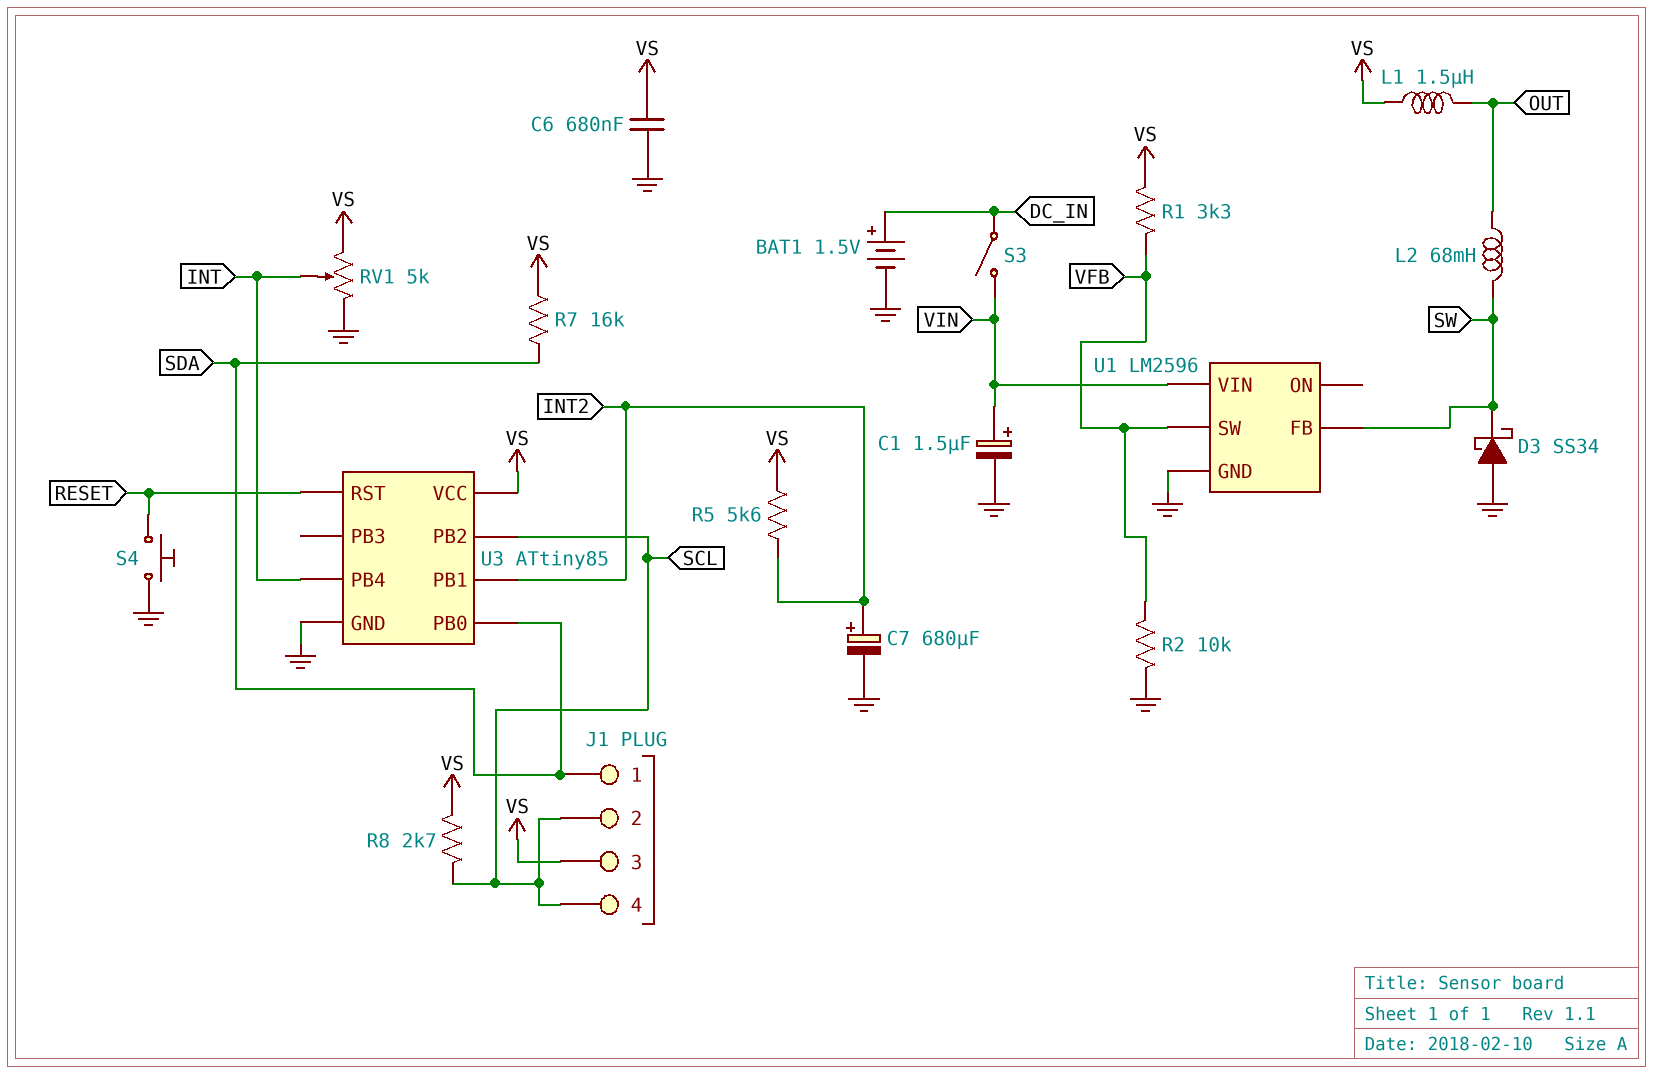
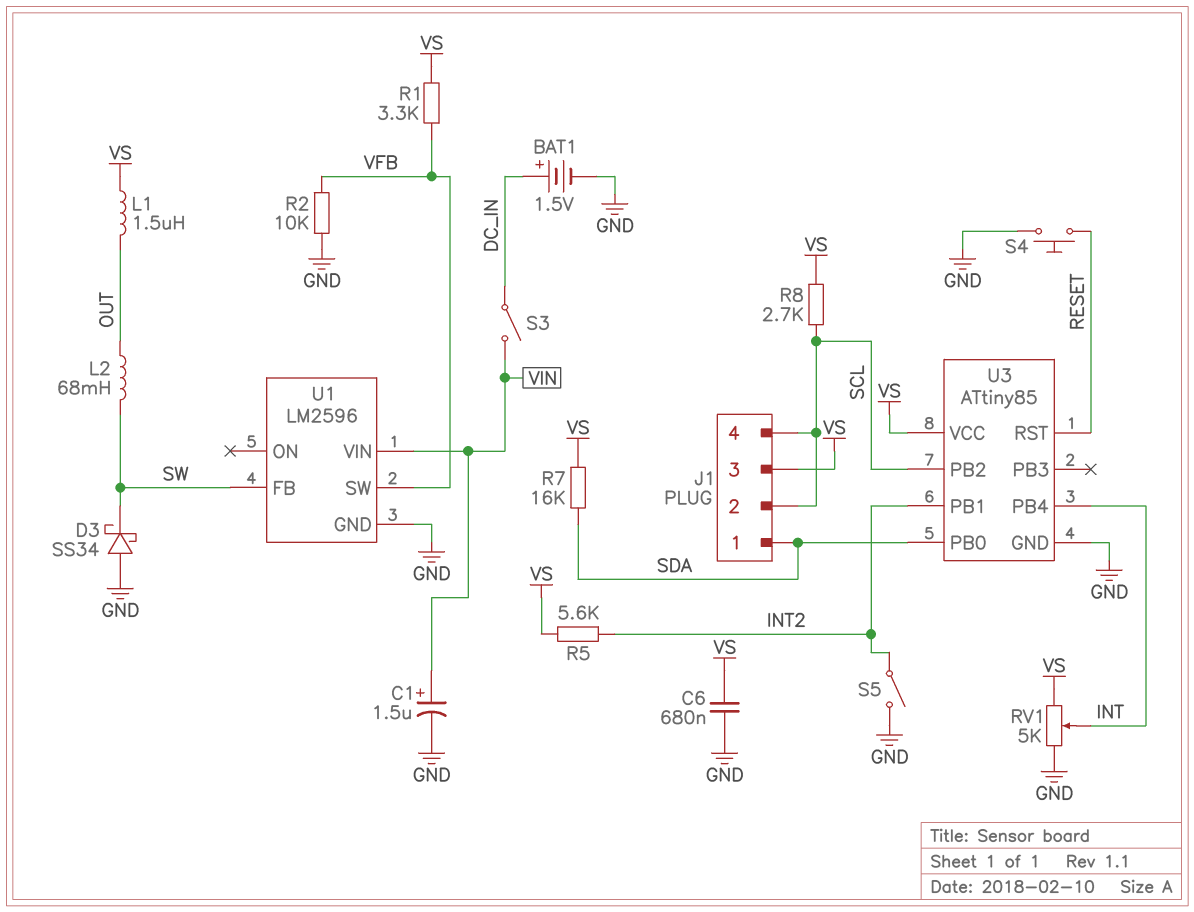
C7: 680uF (plus INT2, minus GND) -> none
S5: none -> switch (GND, INT2)

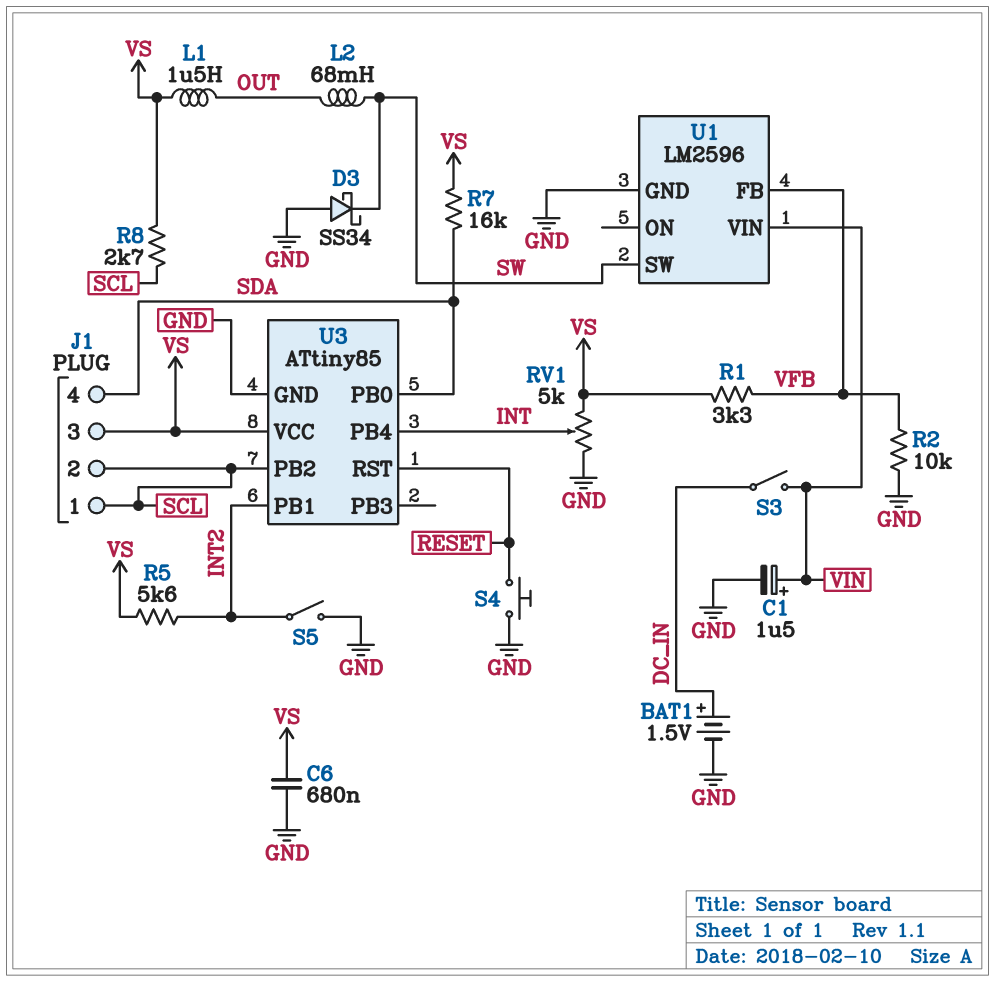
J1 pin 1: SDA -> SCL
J1 pin 4: SCL -> SDA
U1 pin FB: SW -> VFB
U1 pin SW: VFB -> SW

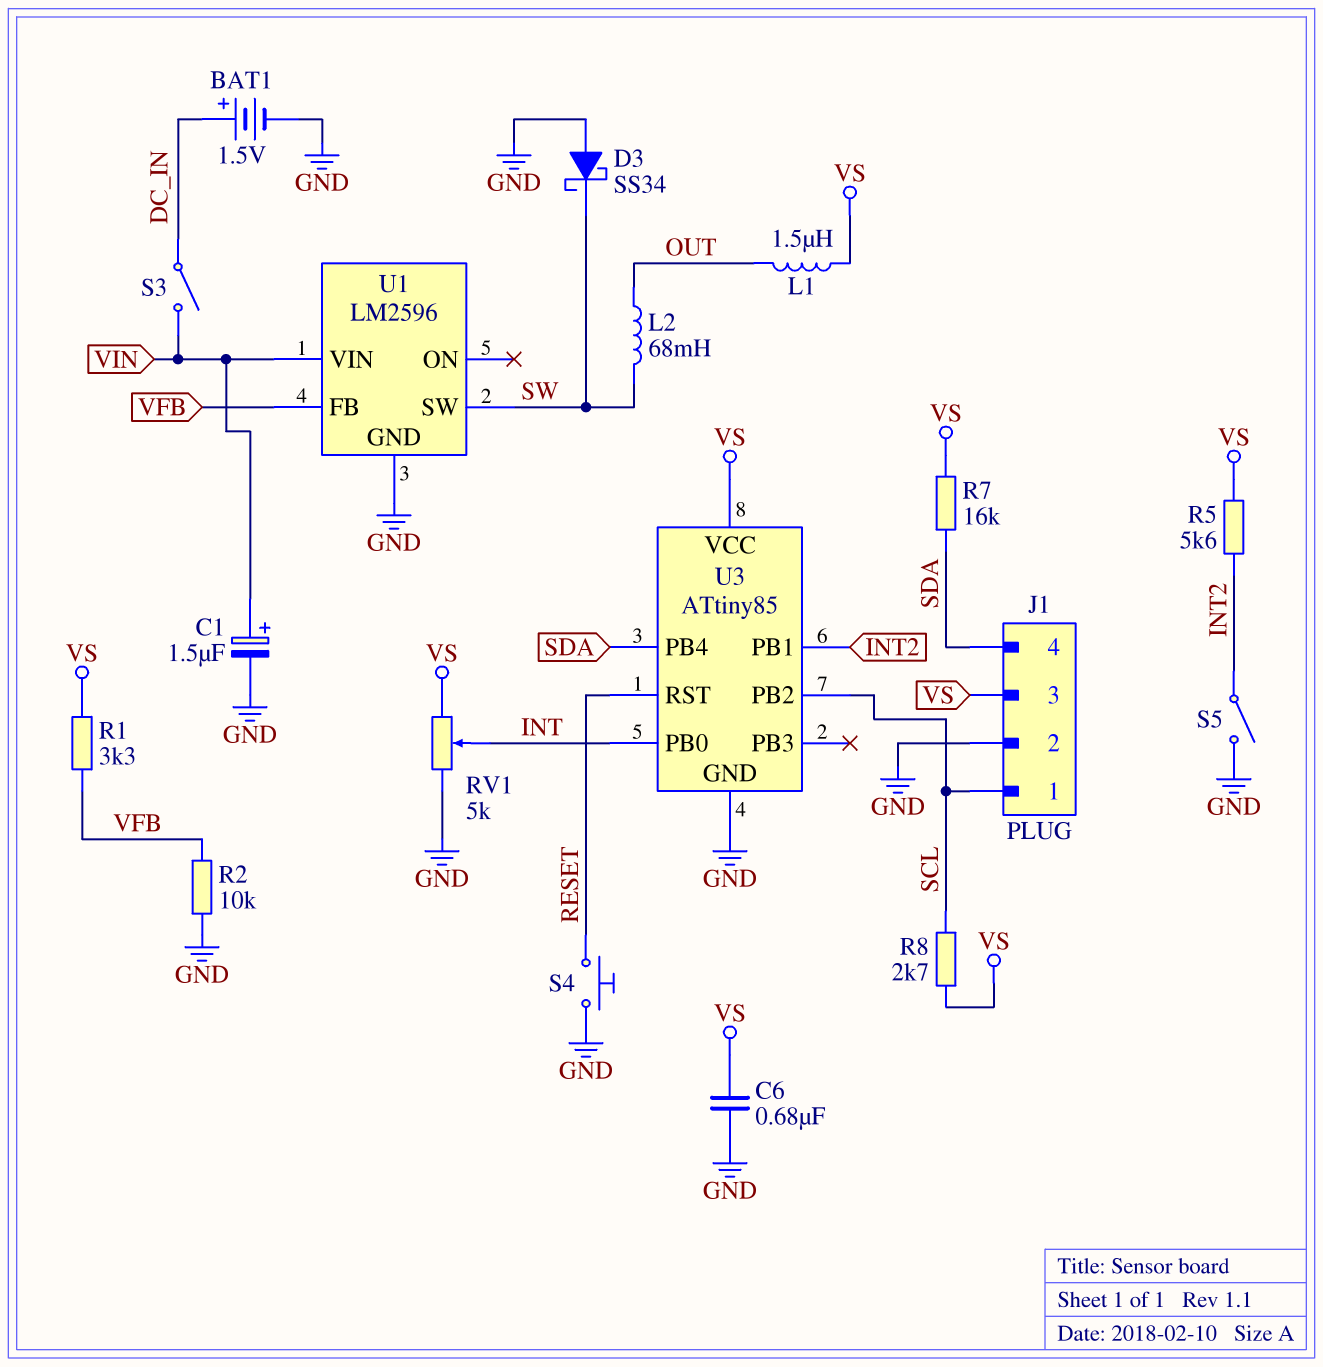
J1 pin 2: SCL -> GND
U3 pin PB0: SDA -> INT
U3 pin PB4: INT -> SDA

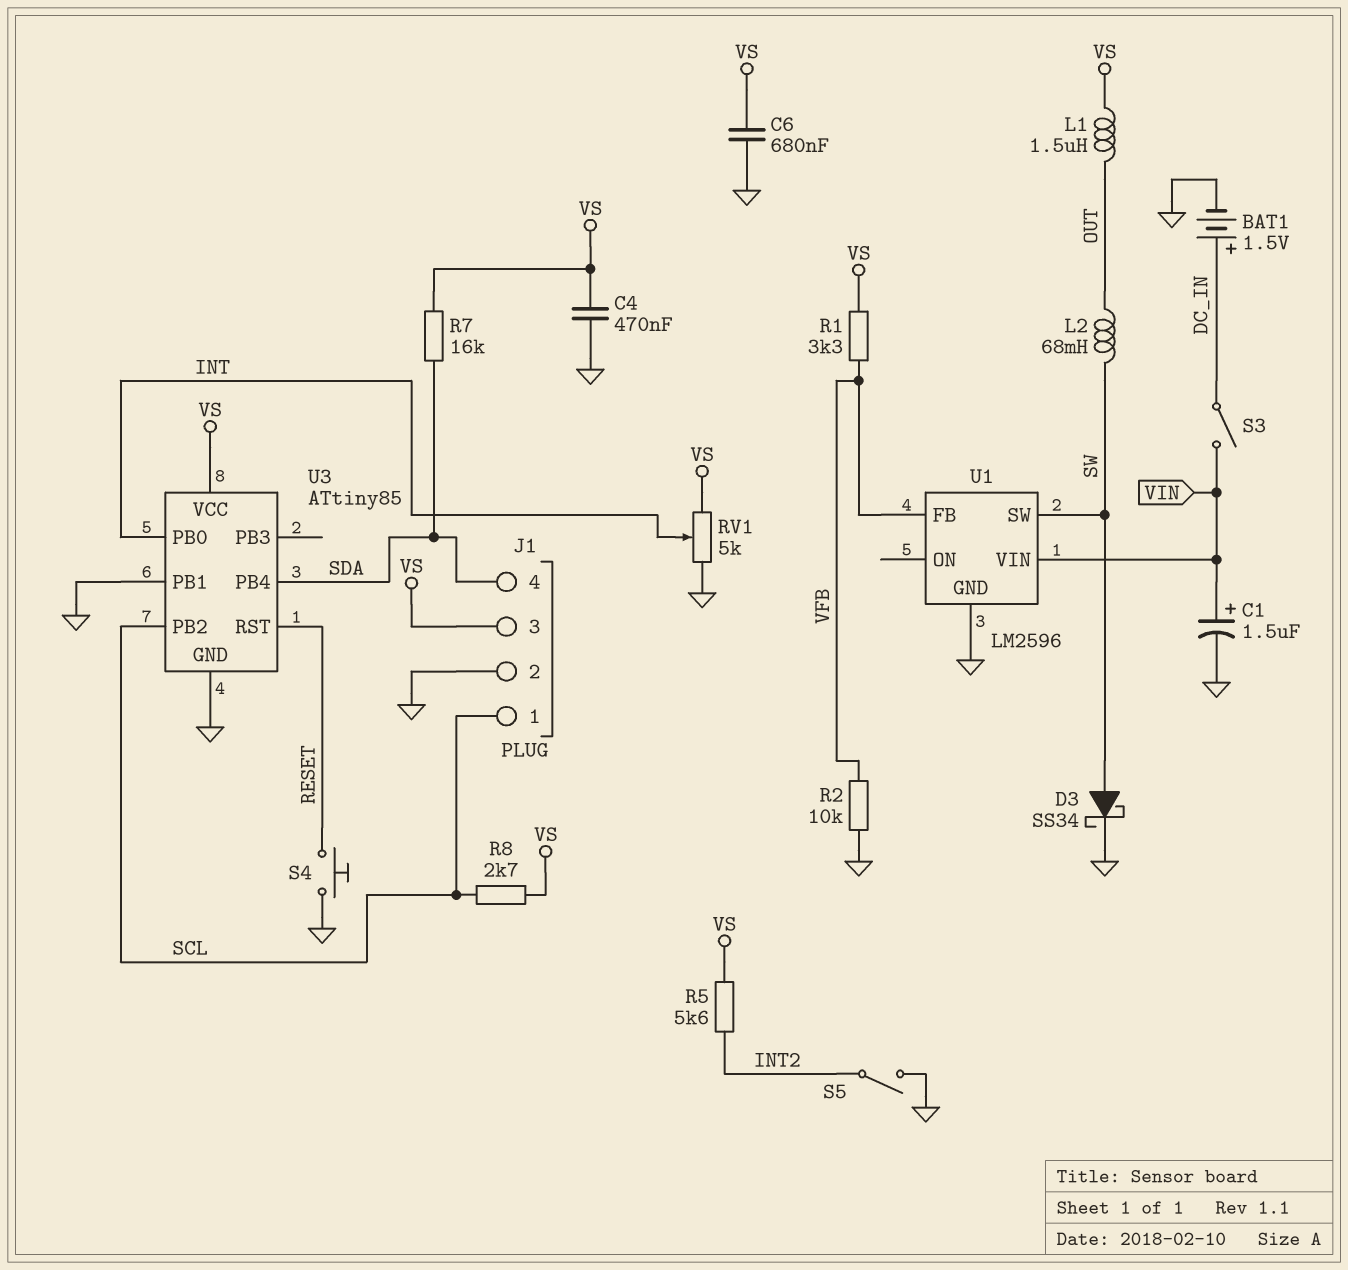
C4: none -> 470nF (GND, VS)
D3: schottky SS34 (A GND, K SW) -> schottky SS34 (A SW, K GND)
U3 pin PB1: INT2 -> GND

